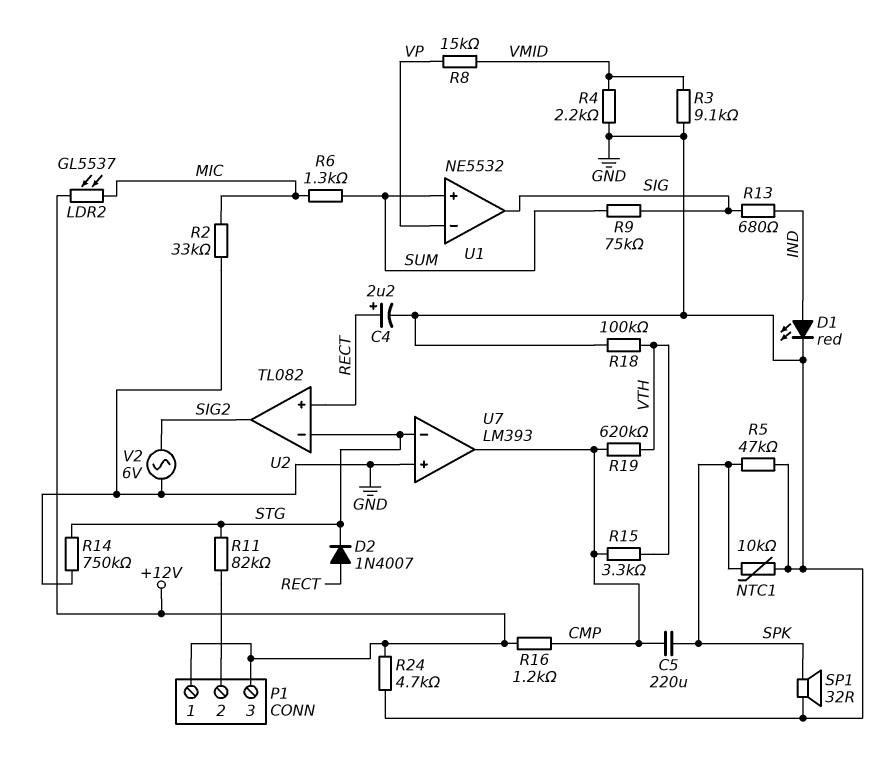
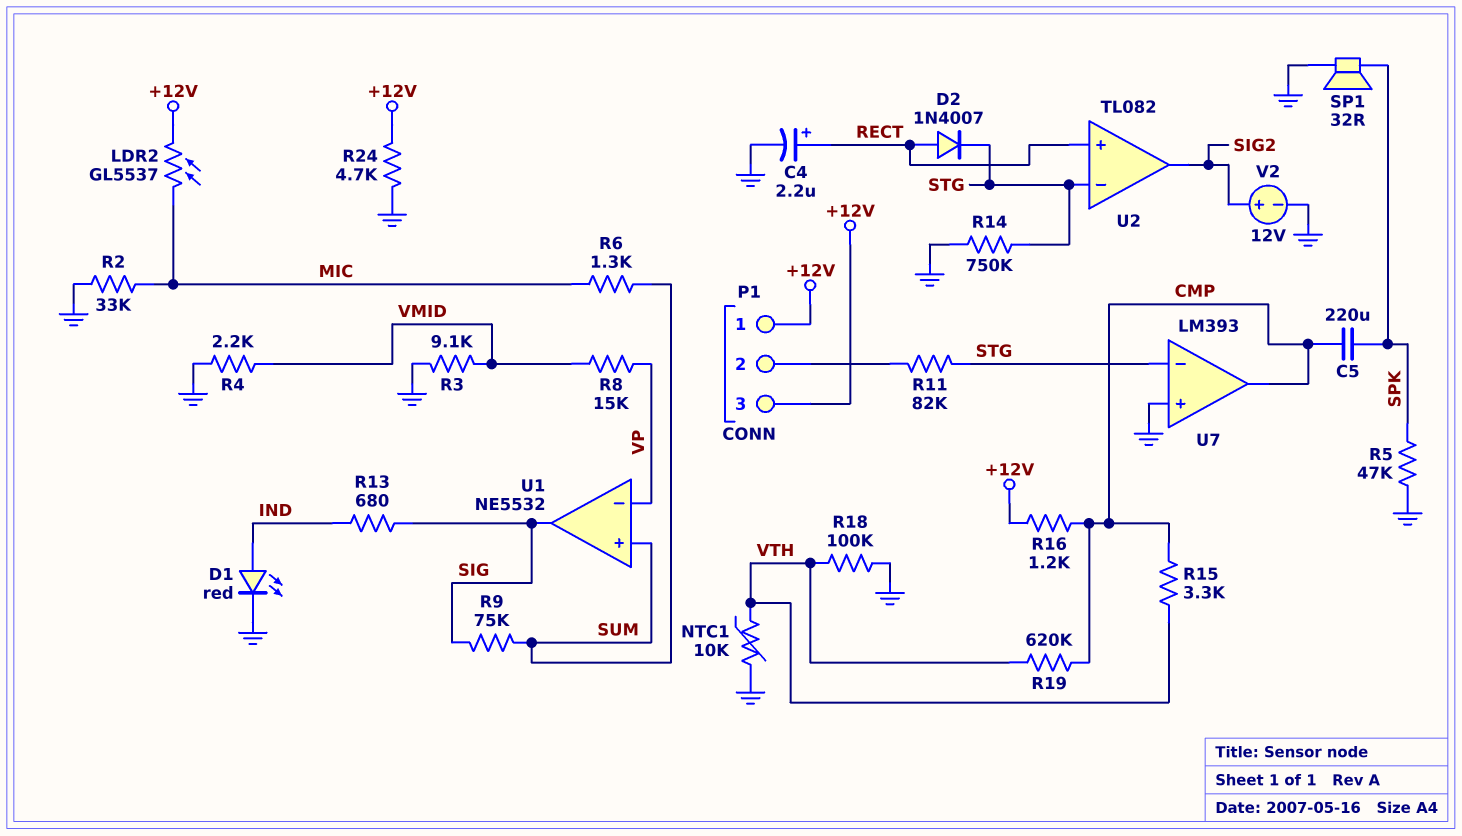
NTC1: 10k (GND, SPK) -> 10k (GND, VTH)
V2: AC 6V (GND, SIG2) -> 12V (plus SIG2, minus GND)

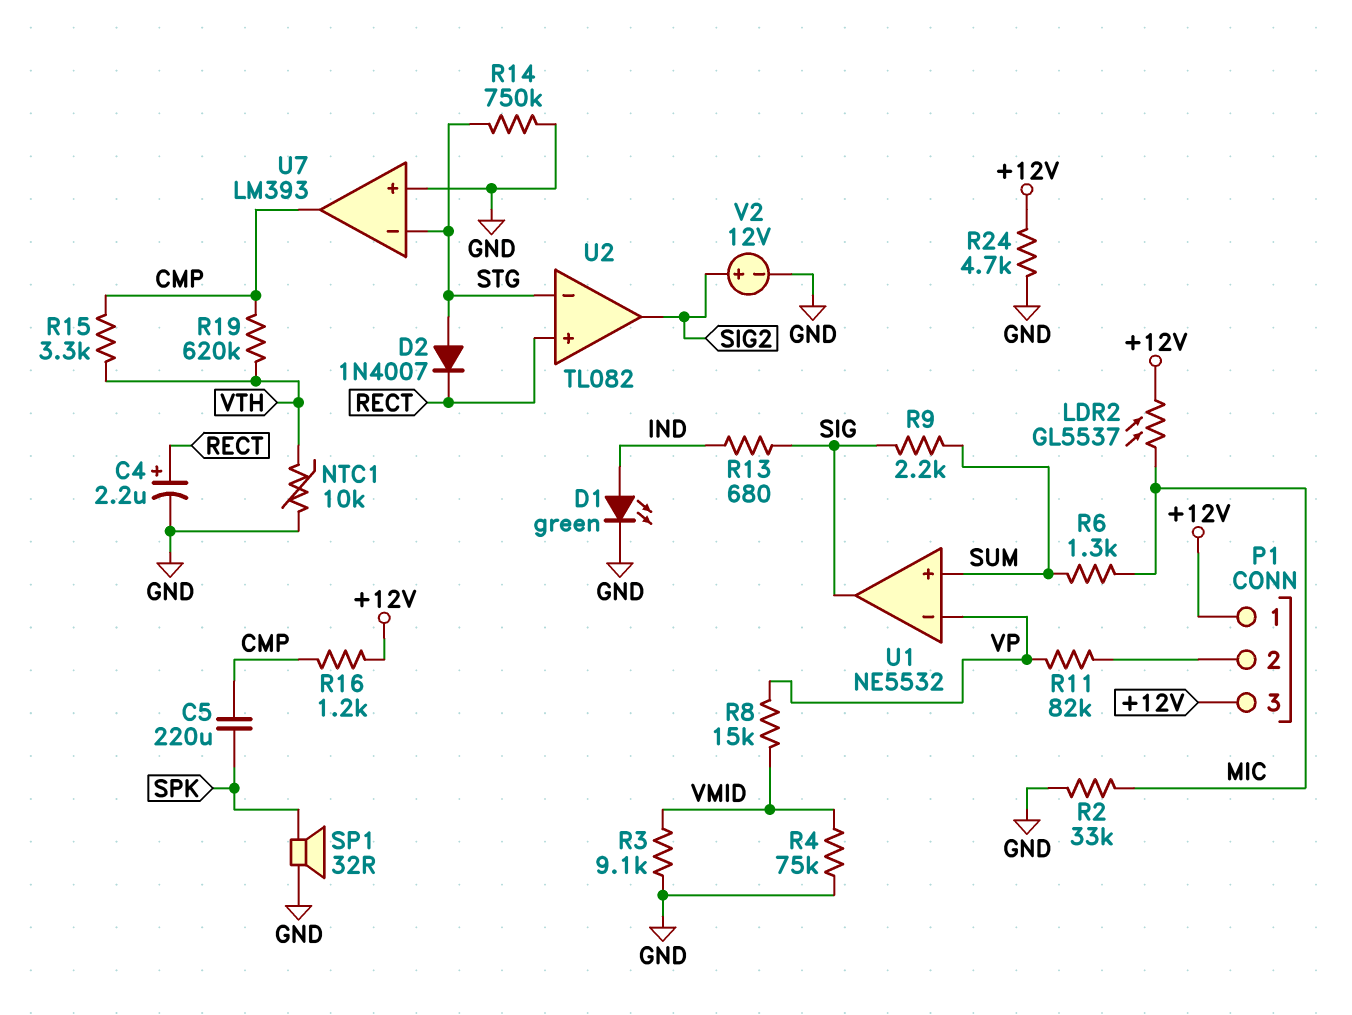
D1: LED red (A IND, K GND) -> LED green (A IND, K GND)
D2: diode 1N4007 (A RECT, K STG) -> diode 1N4007 (A STG, K RECT)
R4: 2.2k (GND, VMID) -> 75k (GND, VMID)
R5: 47k (GND, SPK) -> none
R9: 75k (SIG, SUM) -> 2.2k (SIG, SUM)
R11: 82k (P1/2, STG) -> 82k (P1/2, VP)
R18: 100k (GND, VTH) -> none

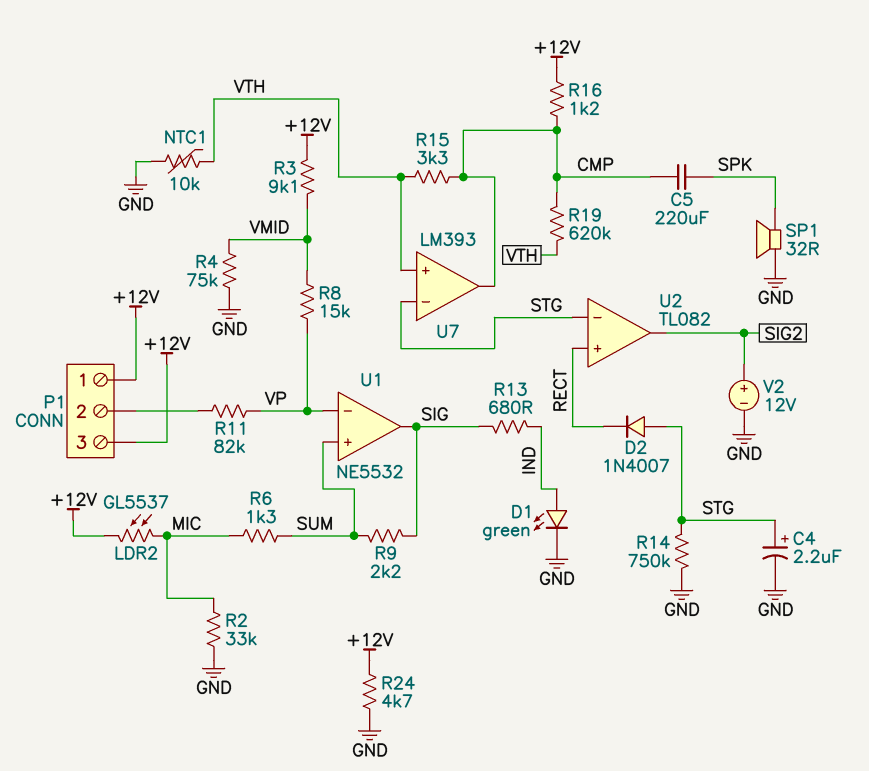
C4: 2.2uF (plus RECT, minus GND) -> 2.2uF (plus STG, minus GND)
R3: 9.1k (GND, VMID) -> 9.1k (+12V, VMID)
U7 pin in+: GND -> VTH

